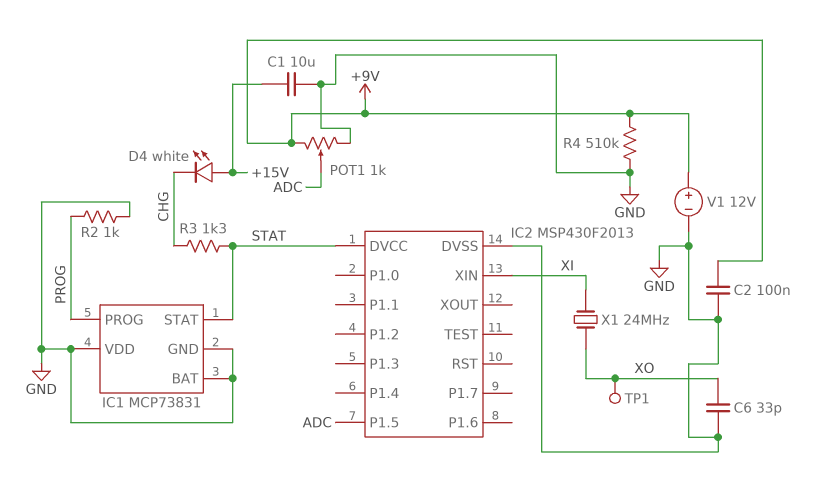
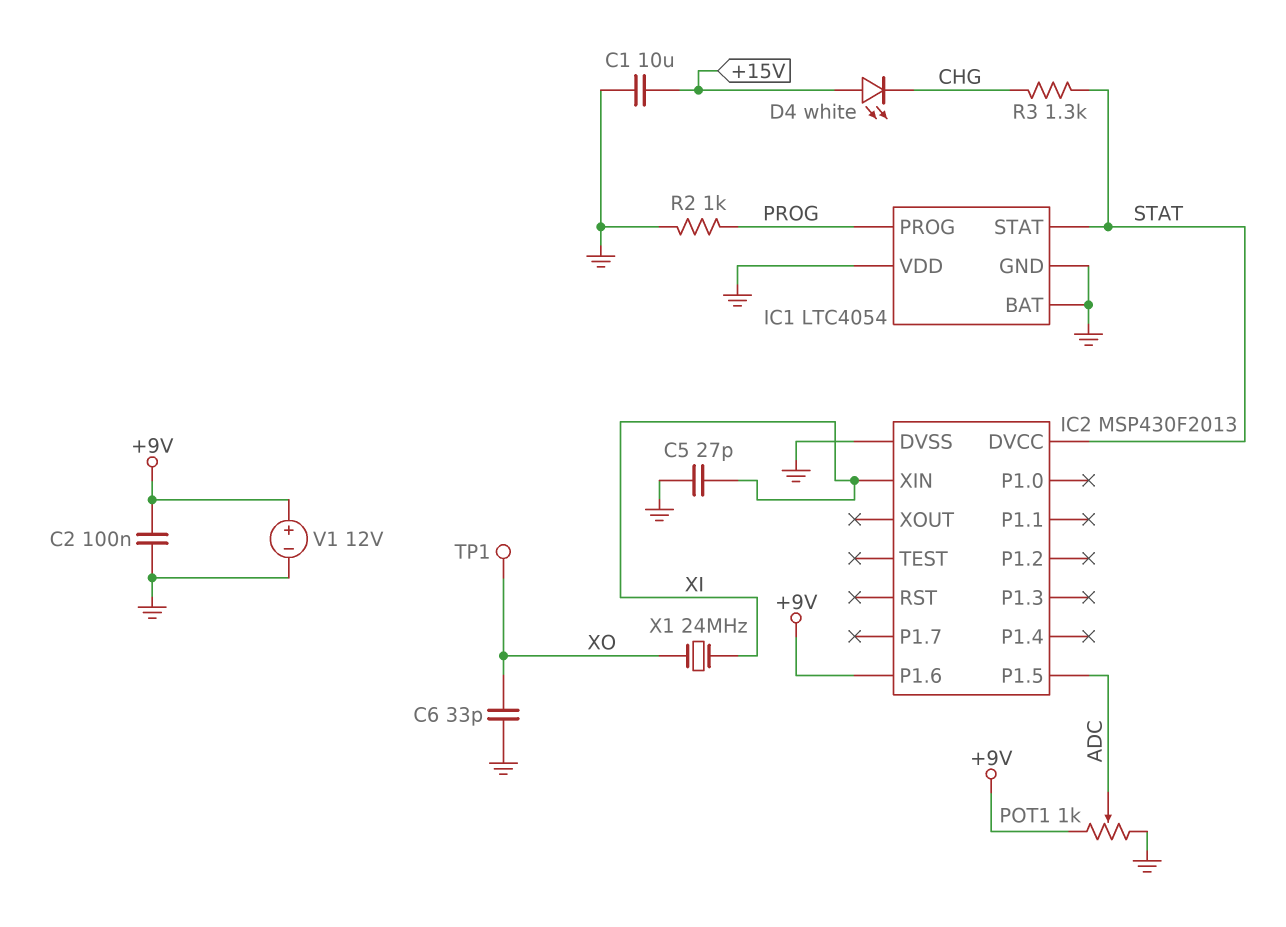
C5: none -> 27pF (GND, XI)
IC1: MCP73831 -> LTC4054
IC2 pin P1.6: none -> +9V
R4: 510k (+9V, GND) -> none

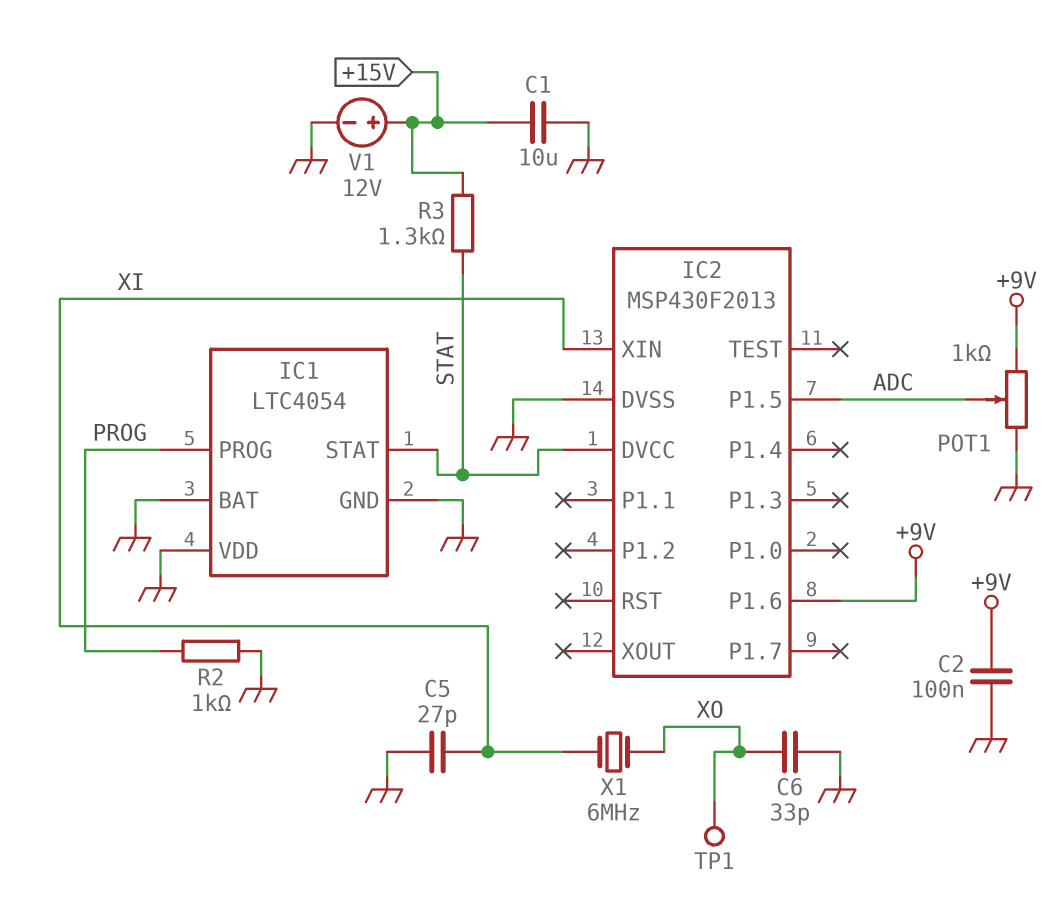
D4: LED white (A +15V, K CHG) -> none
R3: 1.3k (CHG, STAT) -> 1.3k (+15V, STAT)
V1: 12V (plus +9V, minus GND) -> 12V (plus +15V, minus GND)
X1: 24MHz (XI, XO) -> 6MHz (XI, XO)

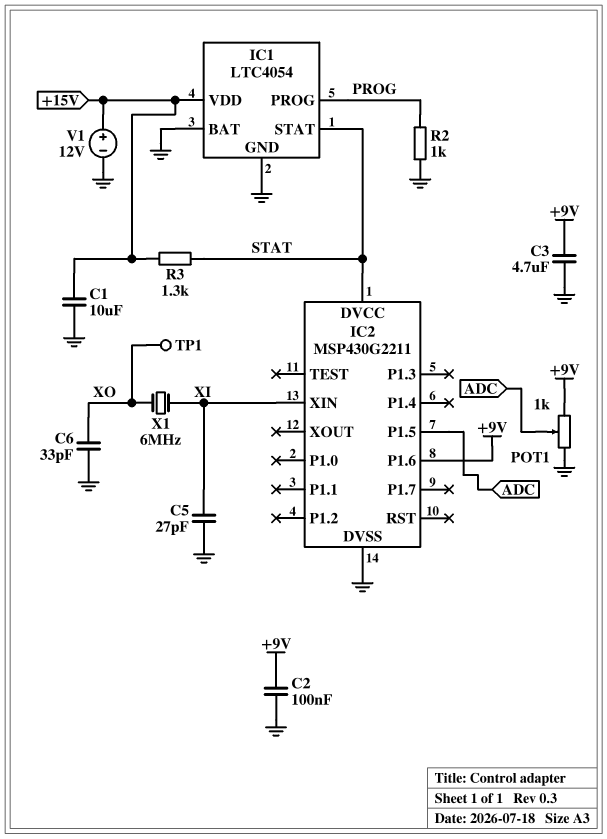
C3: none -> 4.7uF (+9V, GND)
IC1 pin VDD: GND -> +15V
IC2: MSP430F2013 -> MSP430G2211

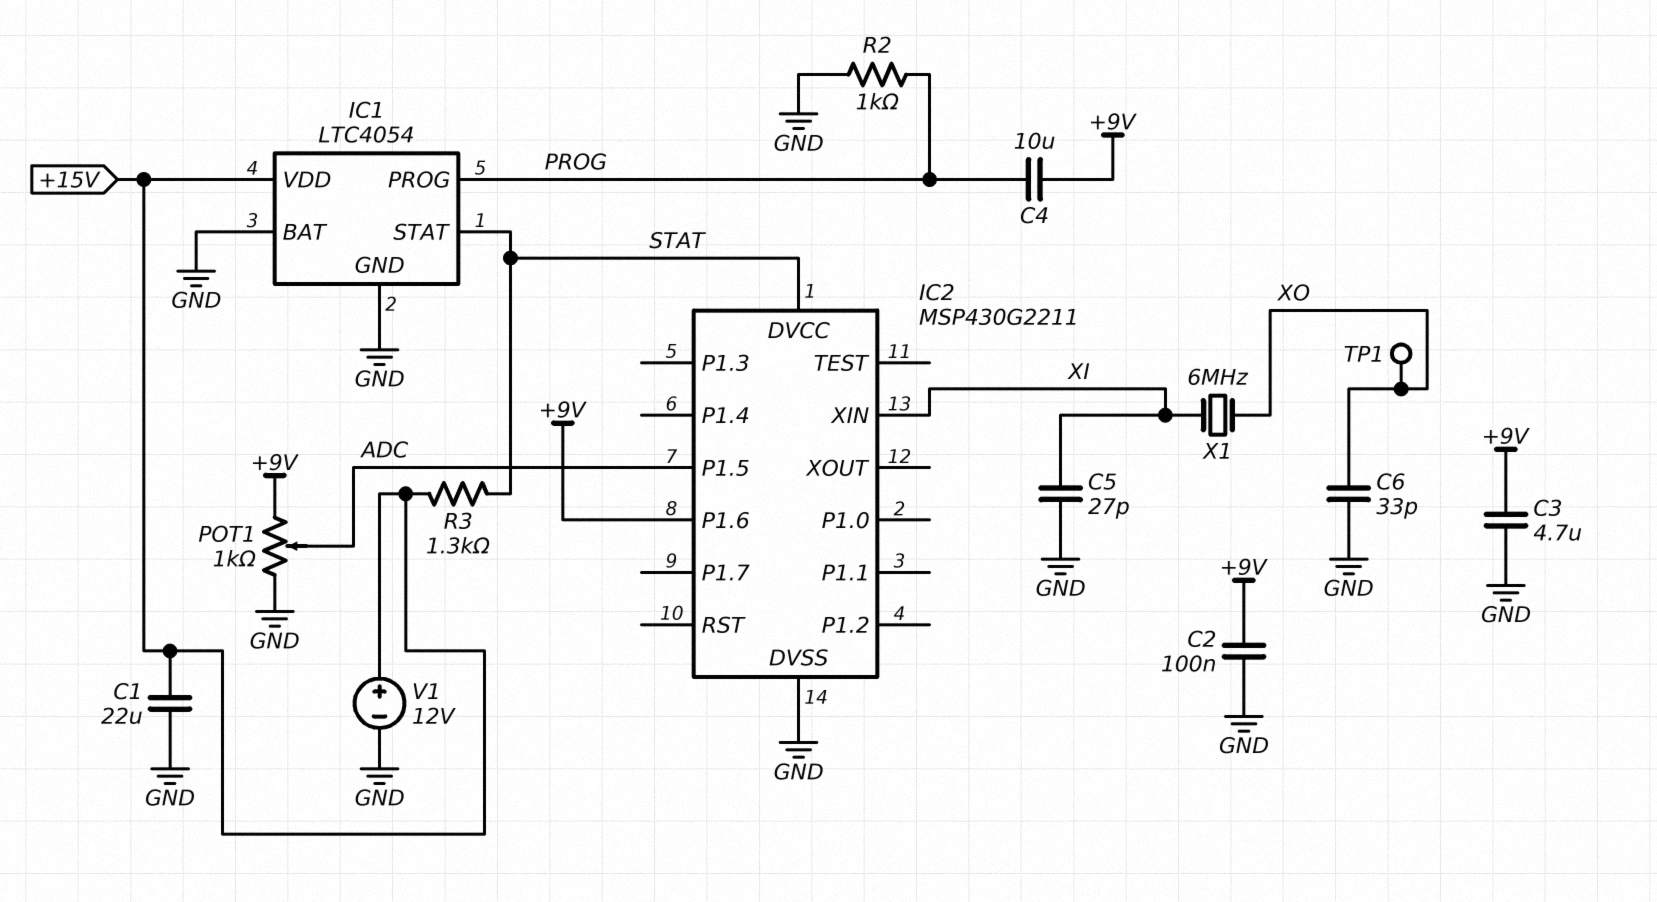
C1: 10uF (+15V, GND) -> 22uF (+15V, GND)
C4: none -> 10uF (+9V, PROG)

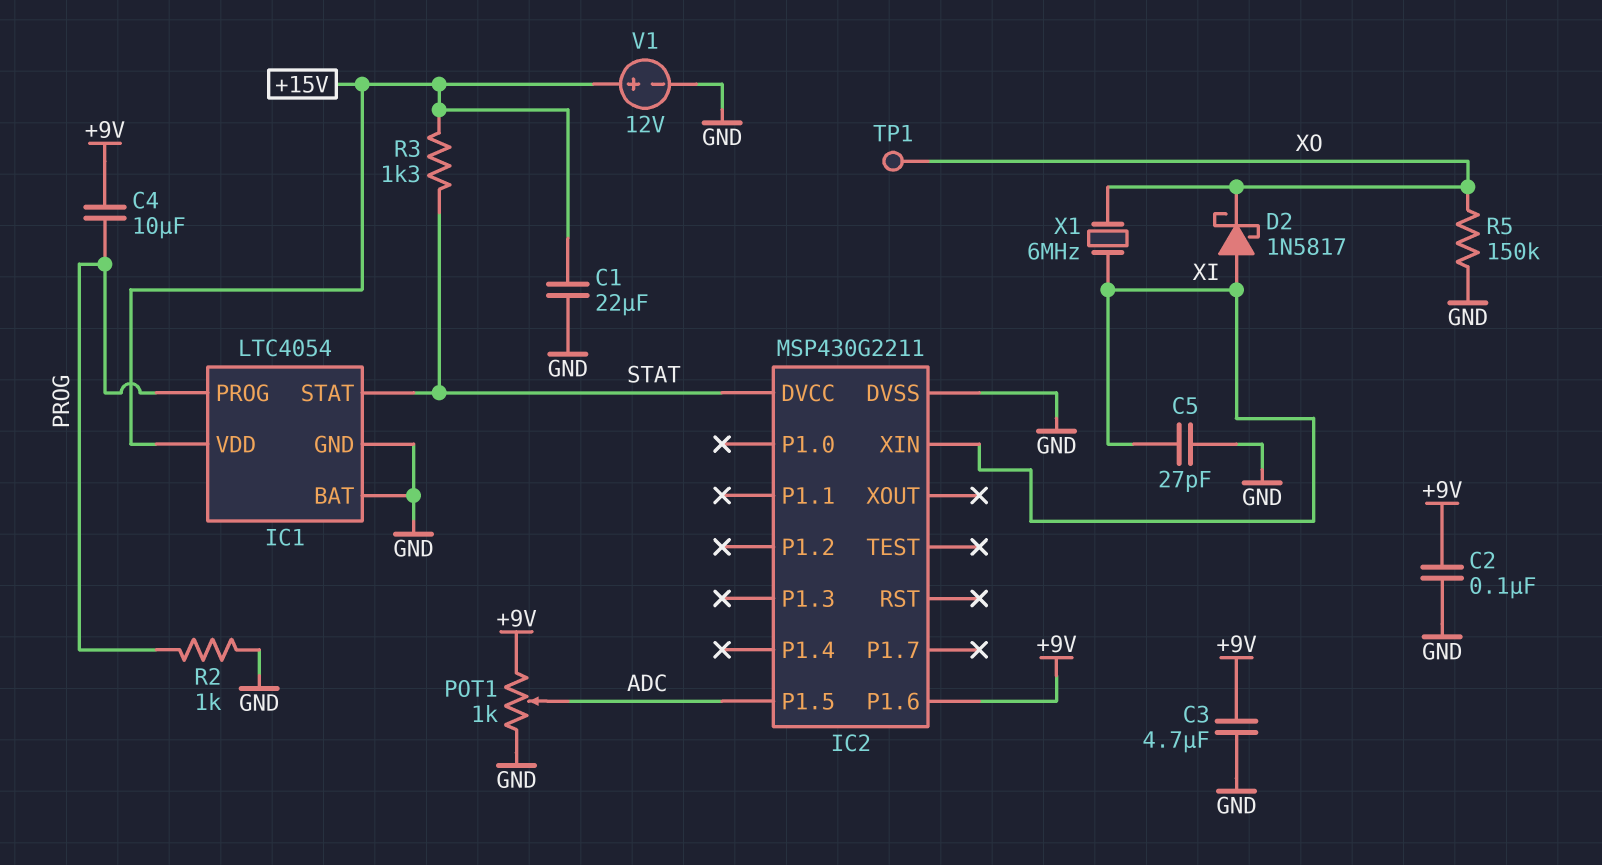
C6: 33pF (GND, XO) -> none
D2: none -> schottky 1N5817 (A XI, K XO)
R5: none -> 150k (GND, XO)

